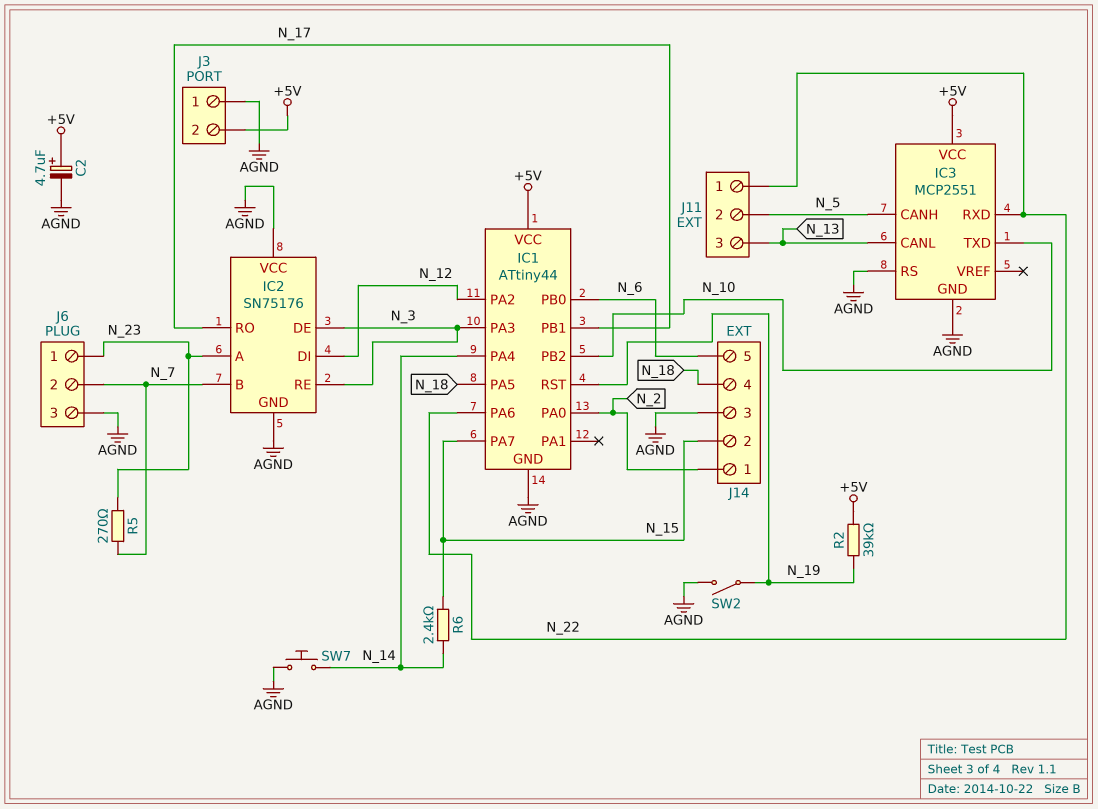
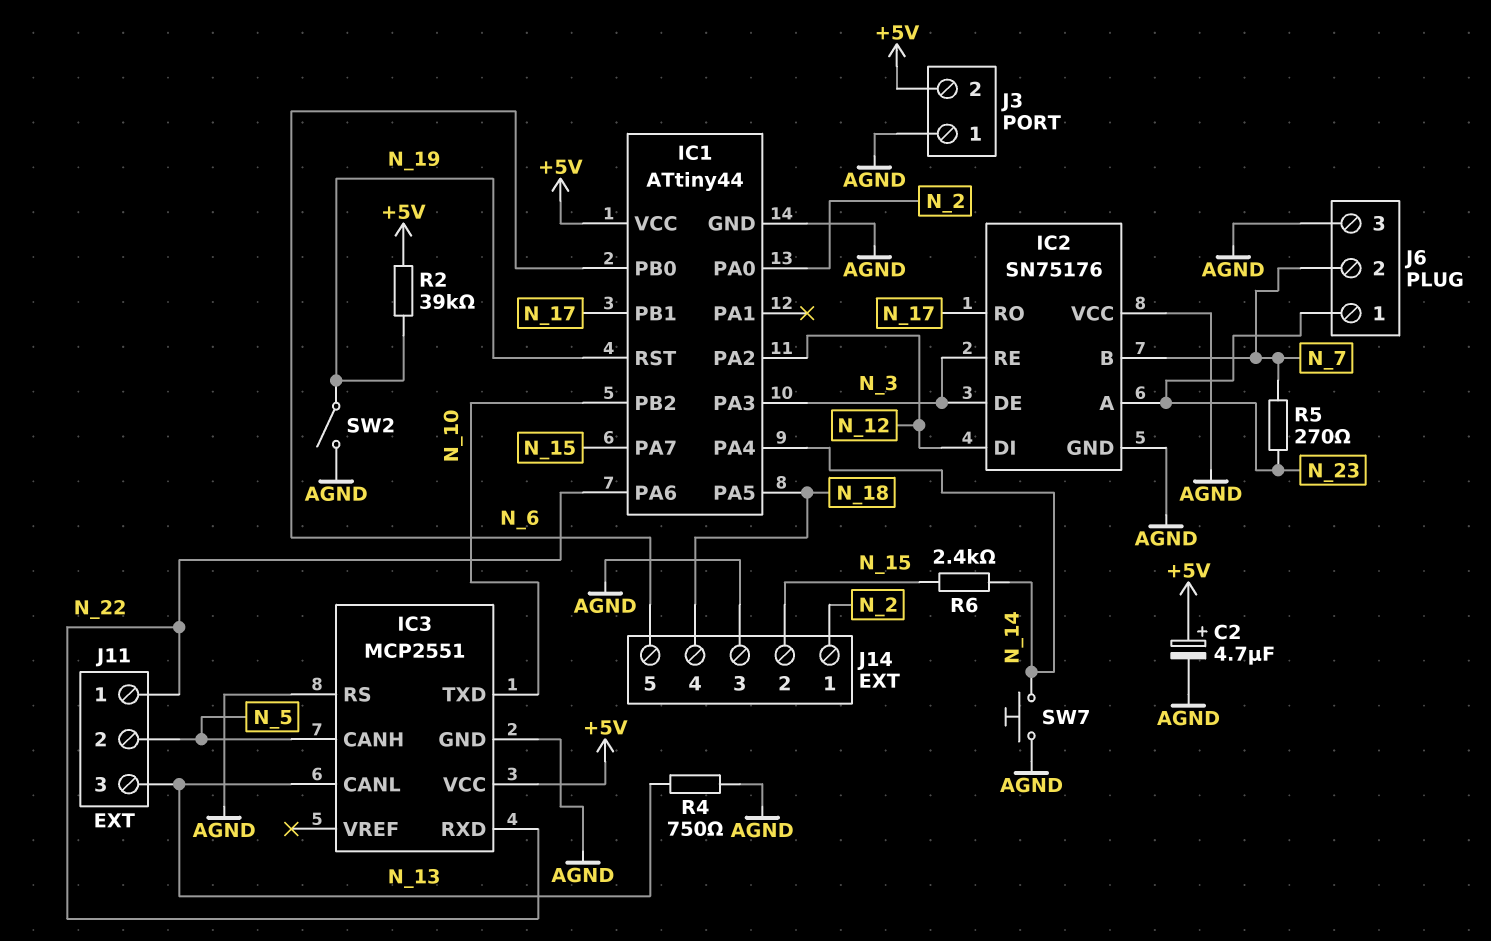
R4: none -> 750 (AGND, N_13)

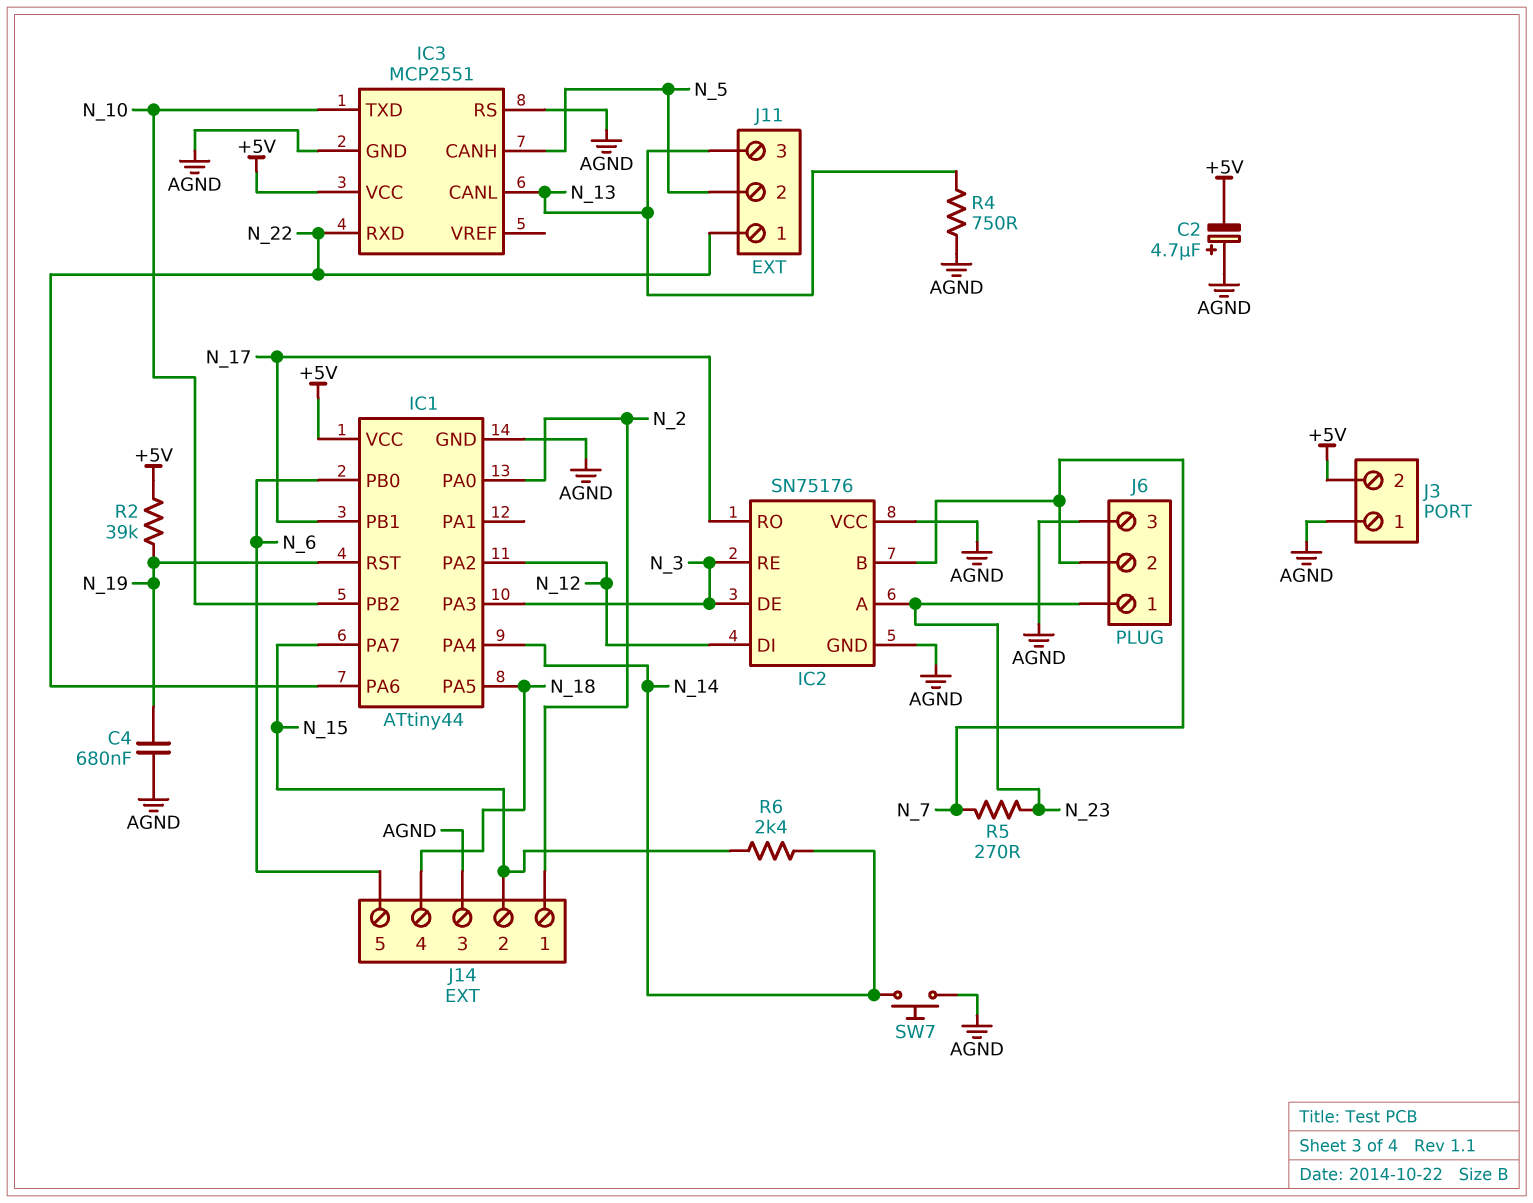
C2: 4.7uF (plus +5V, minus AGND) -> 4.7uF (plus AGND, minus +5V)
C4: none -> 680nF (AGND, N_19)
SW2: switch (AGND, N_19) -> none

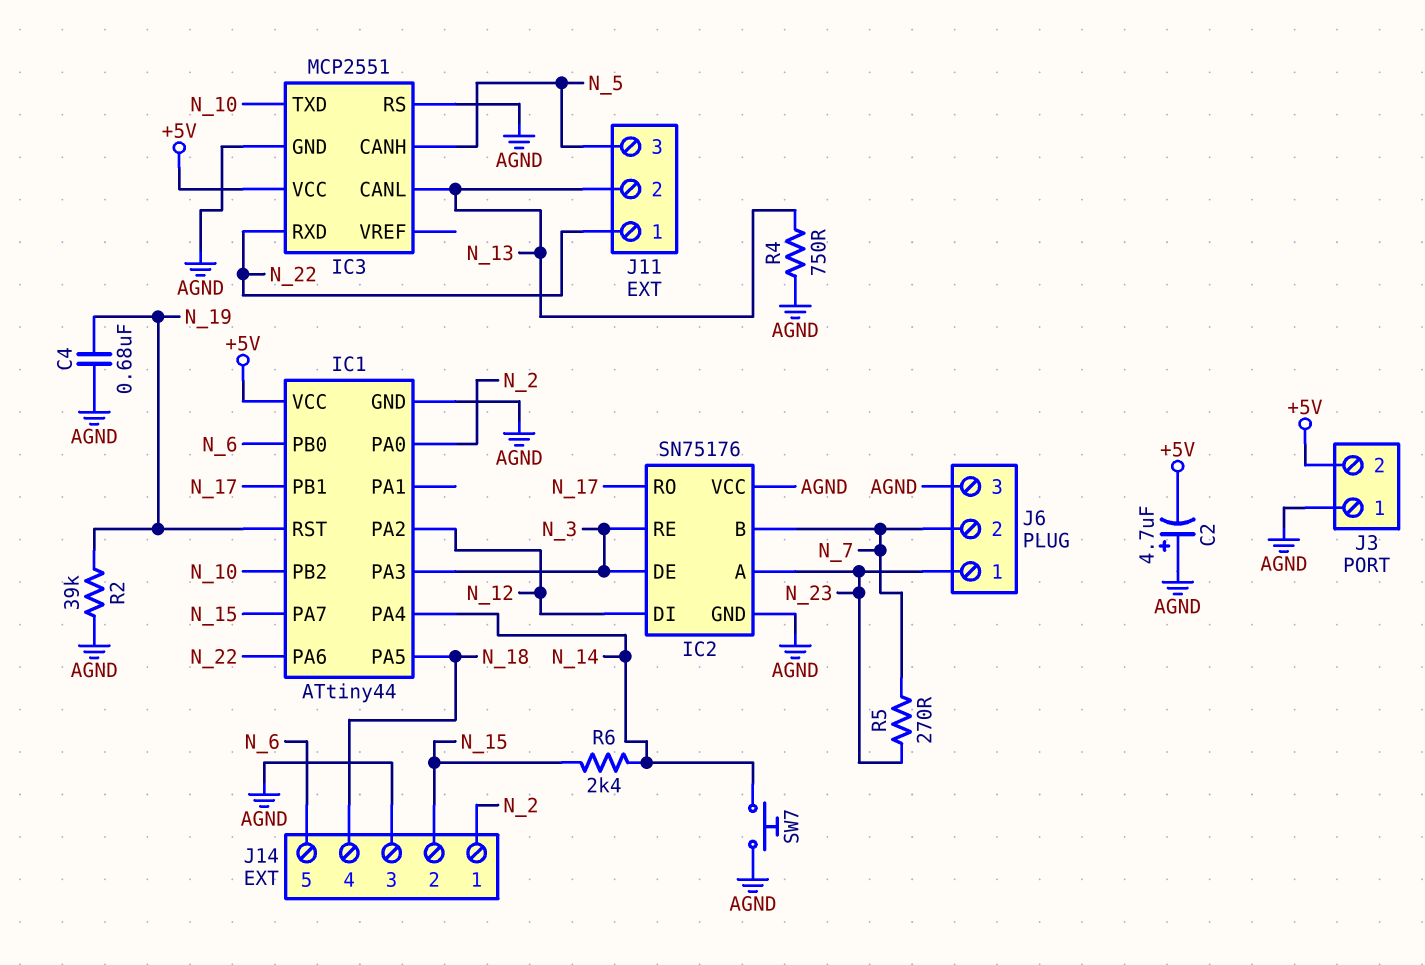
J11 pin 2: N_5 -> N_13
J11 pin 3: N_13 -> N_5
R2: 39k (+5V, N_19) -> 39k (AGND, N_19)

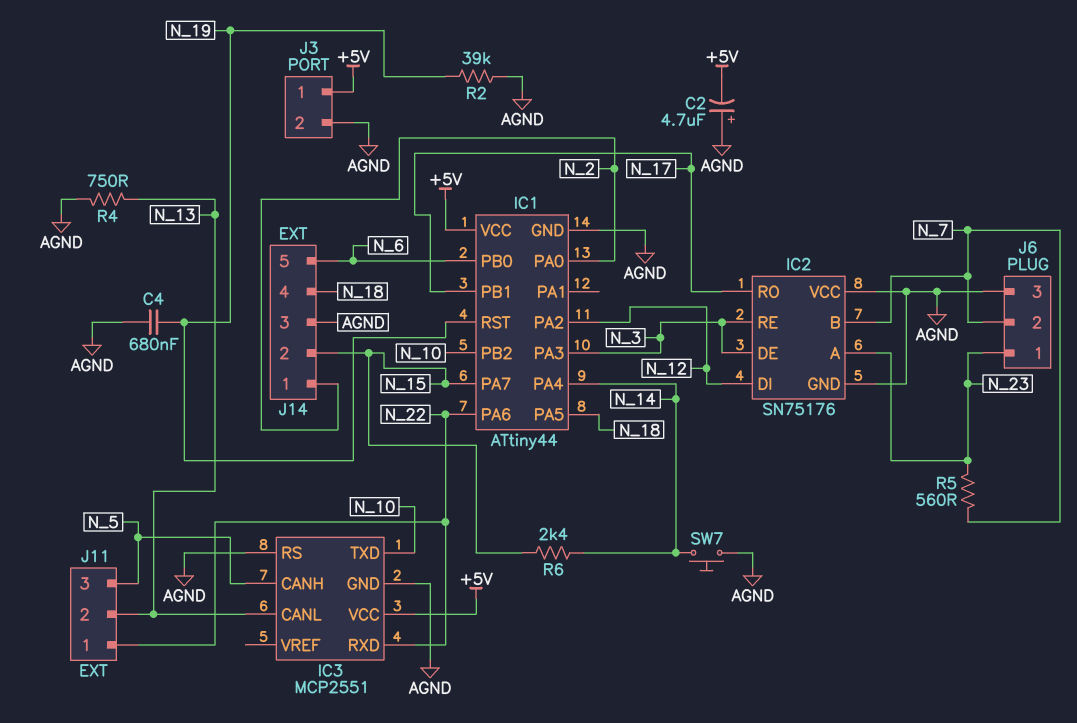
J3 pin 1: AGND -> +5V
J3 pin 2: +5V -> AGND
R5: 270 (N_7, N_23) -> 560 (N_7, N_23)

